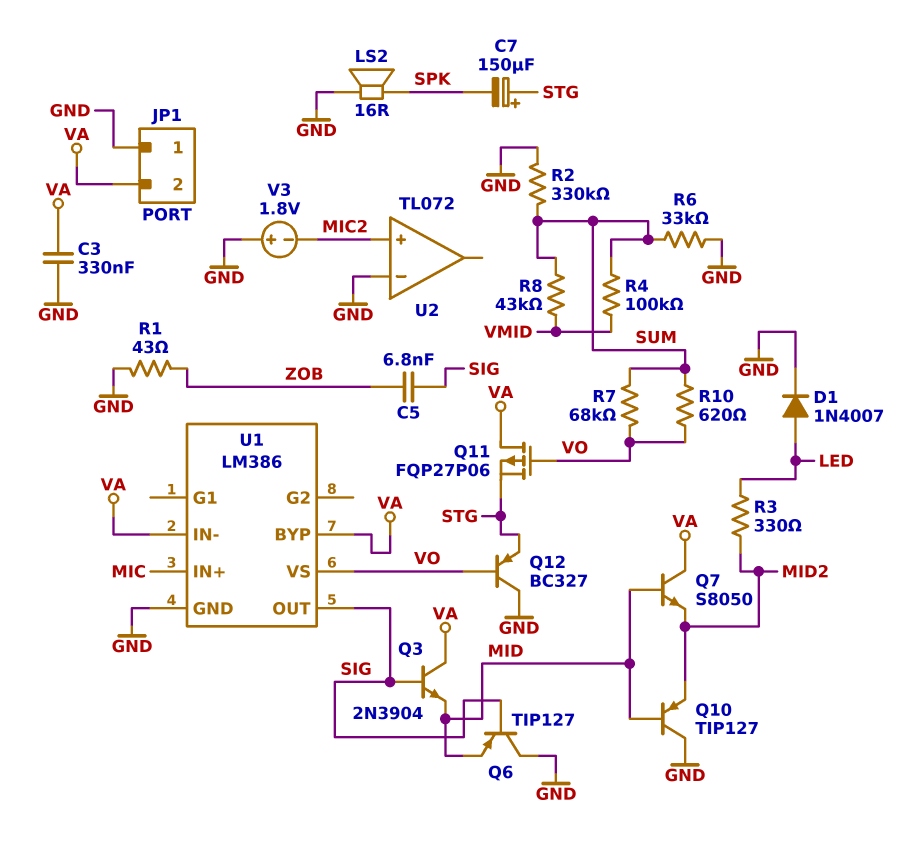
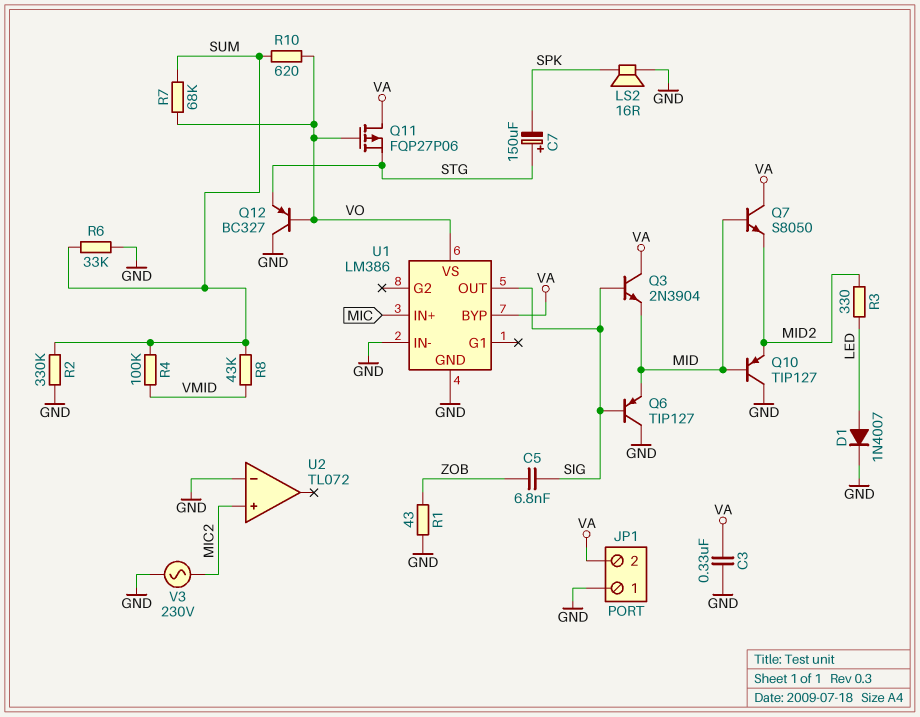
U1 pin IN-: VA -> GND
V3: 1.8V (plus GND, minus MIC2) -> AC 230V (GND, MIC2)

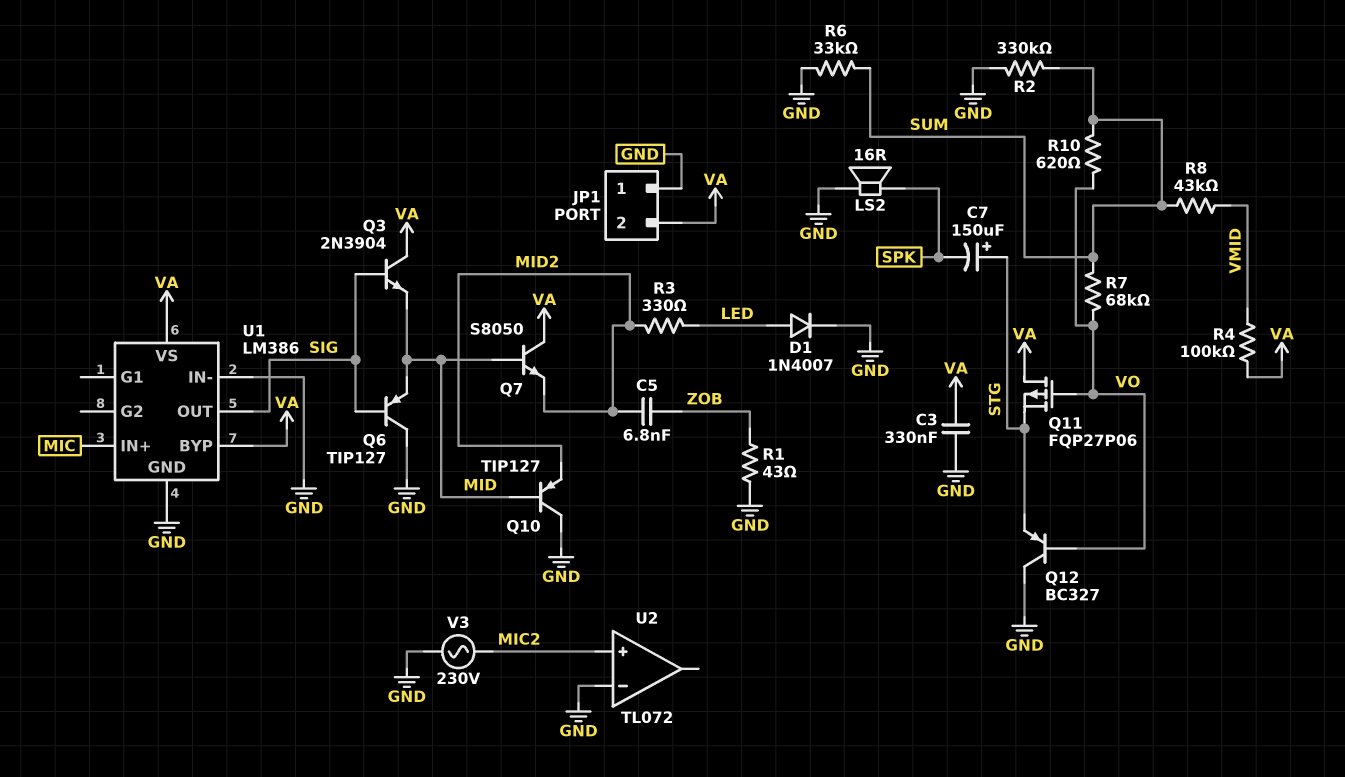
C5: 6.8nF (SIG, ZOB) -> 6.8nF (MID2, ZOB)
R4: 100k (SUM, VMID) -> 100k (VA, VMID)
U1 pin VS: VO -> VA

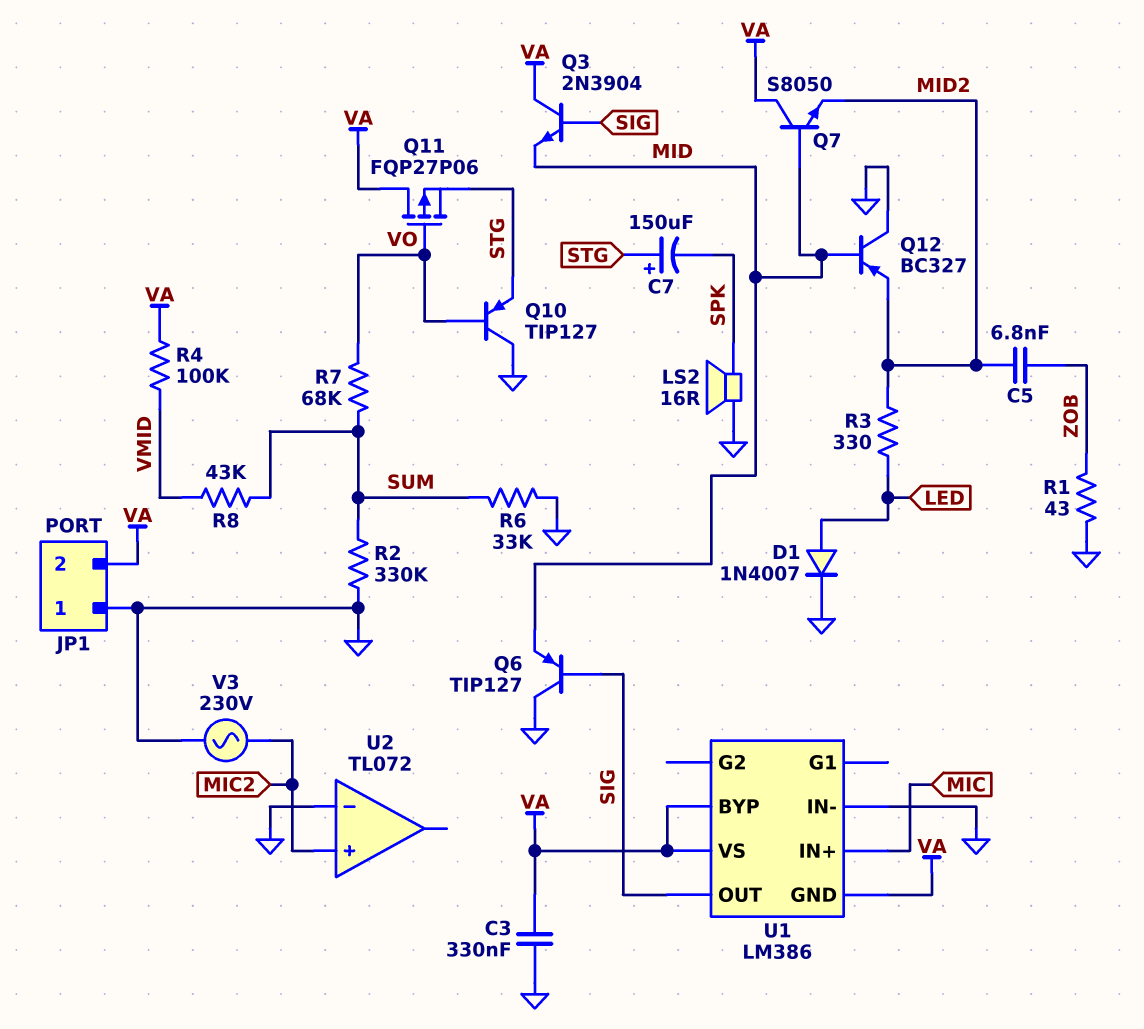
Q10: PNP TIP127 (B MID, C GND, E MID2) -> PNP TIP127 (B VO, C GND, E STG)
Q12: PNP BC327 (B VO, C GND, E STG) -> PNP BC327 (B MID, C GND, E MID2)
R10: 620 (SUM, VO) -> none
U1 pin GND: GND -> VA

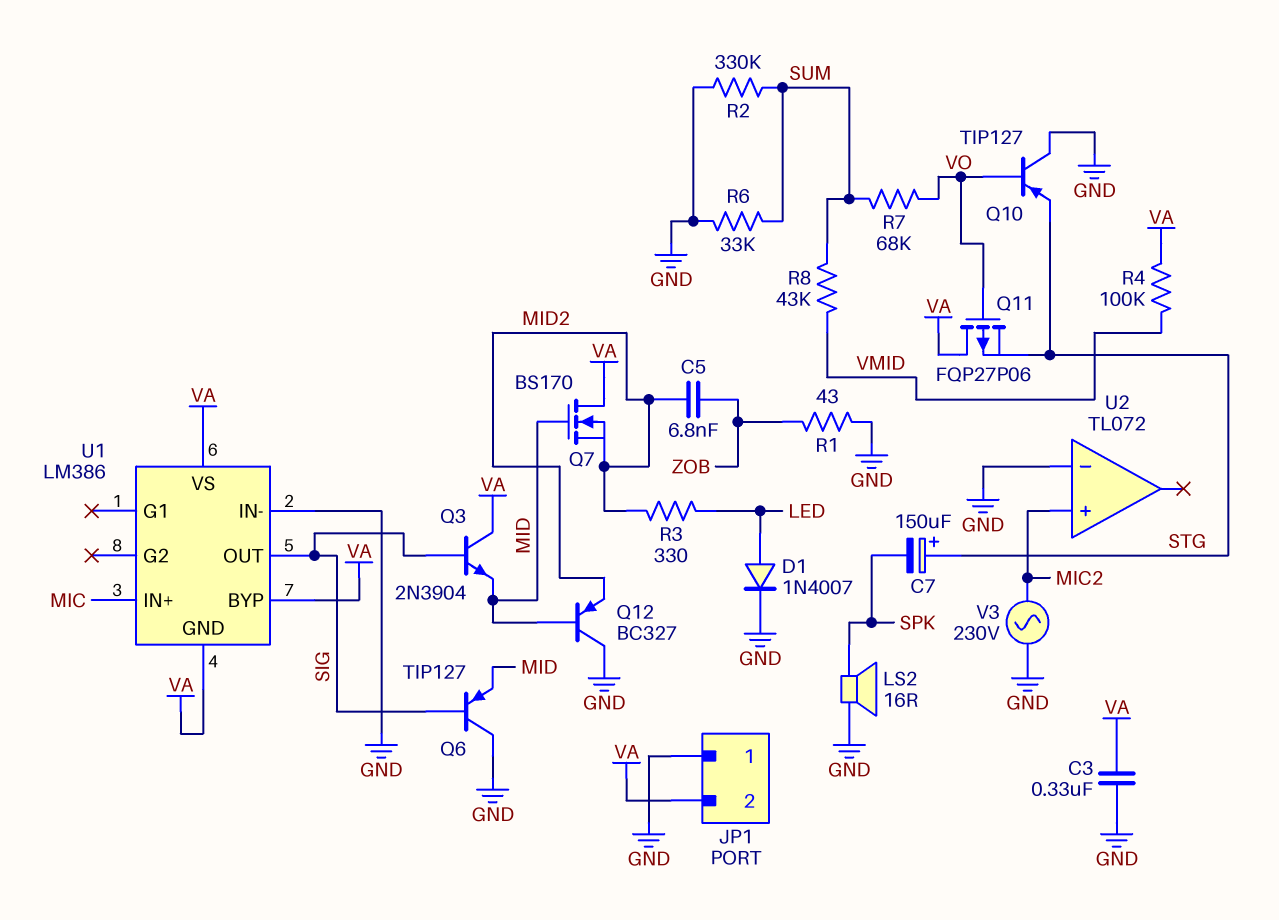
Q7: NPN S8050 (B MID, C VA, E MID2) -> NMOS BS170 (G MID, D VA, S MID2)

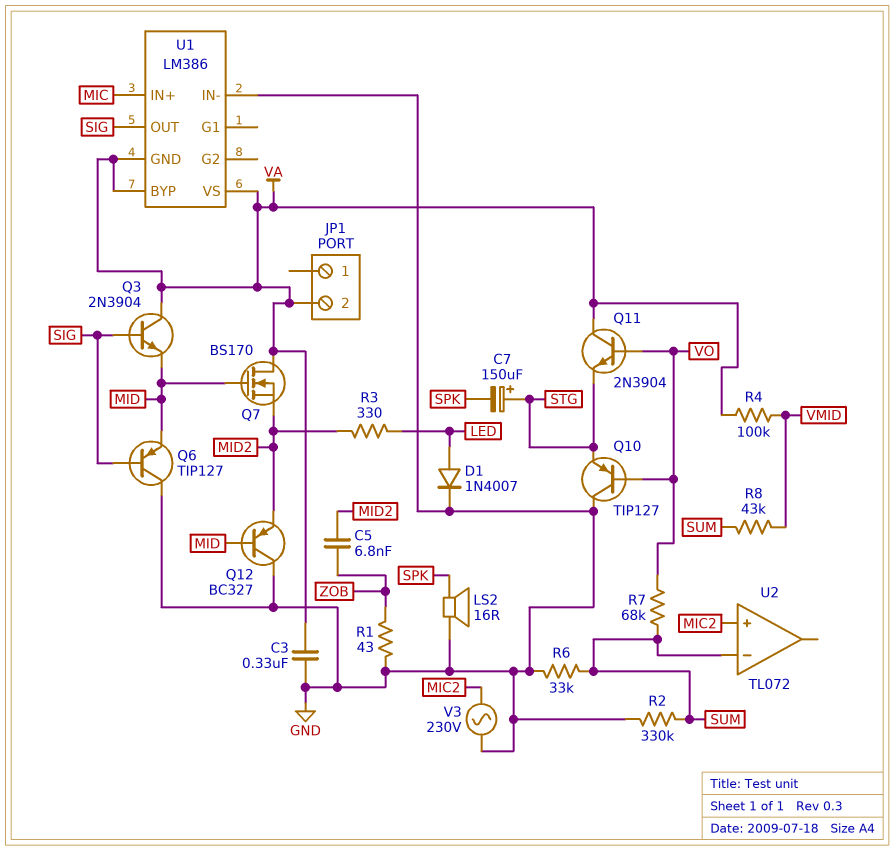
JP1 pin 1: GND -> none
Q11: PMOS FQP27P06 (G VO, D VA, S STG) -> NPN 2N3904 (B VO, C VA, E STG)
U2 pin in-: GND -> SUM

